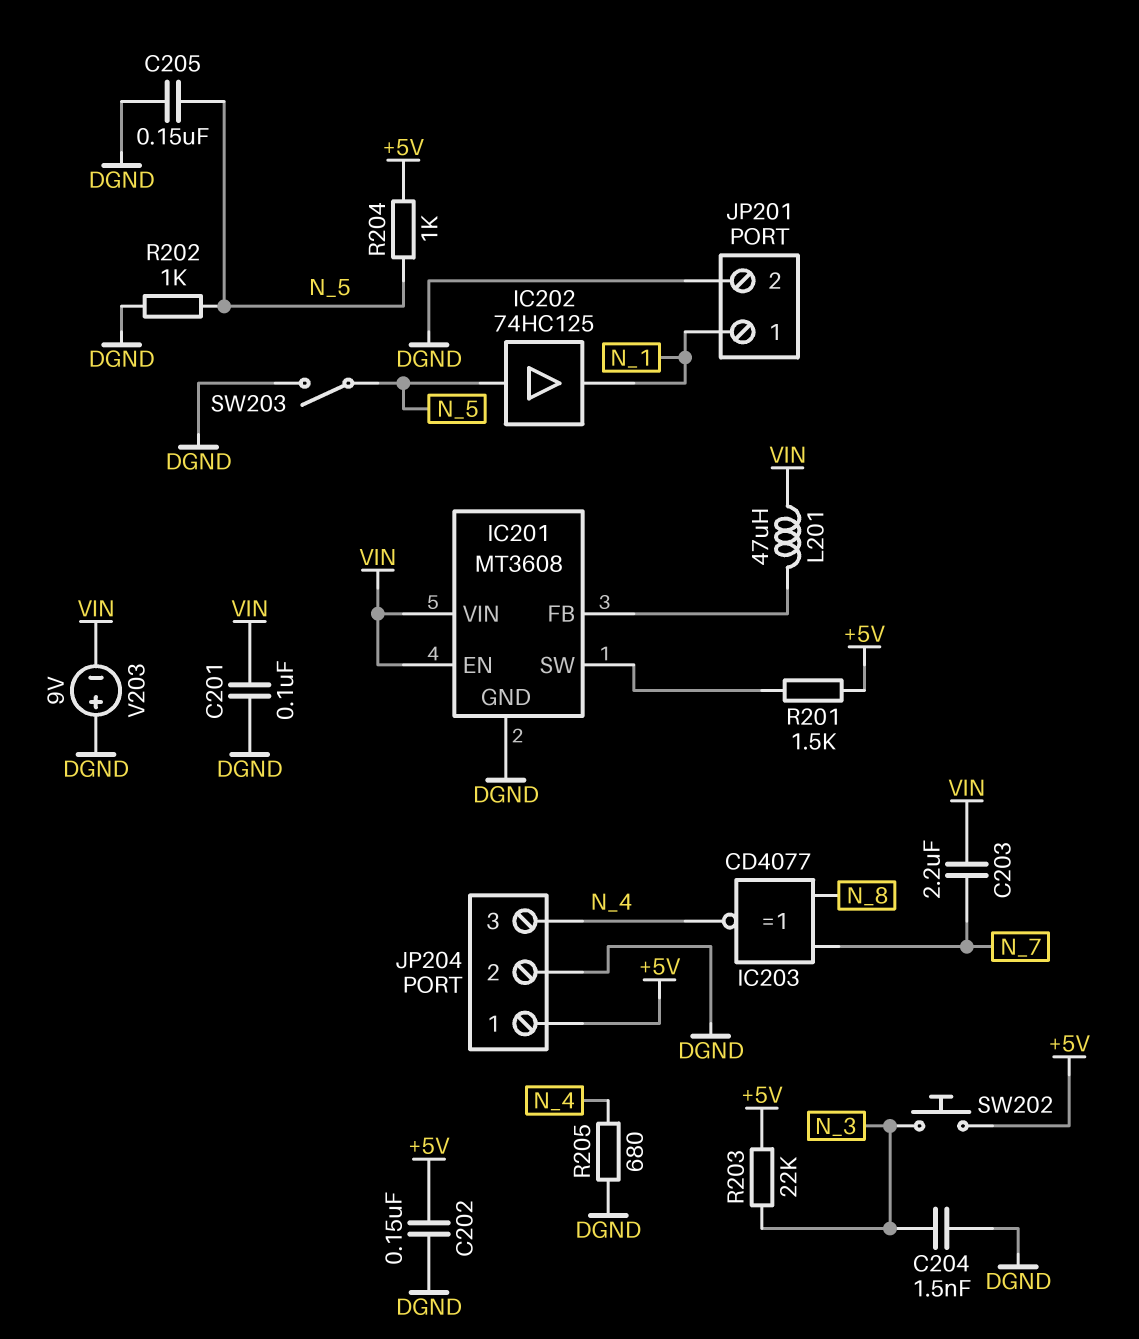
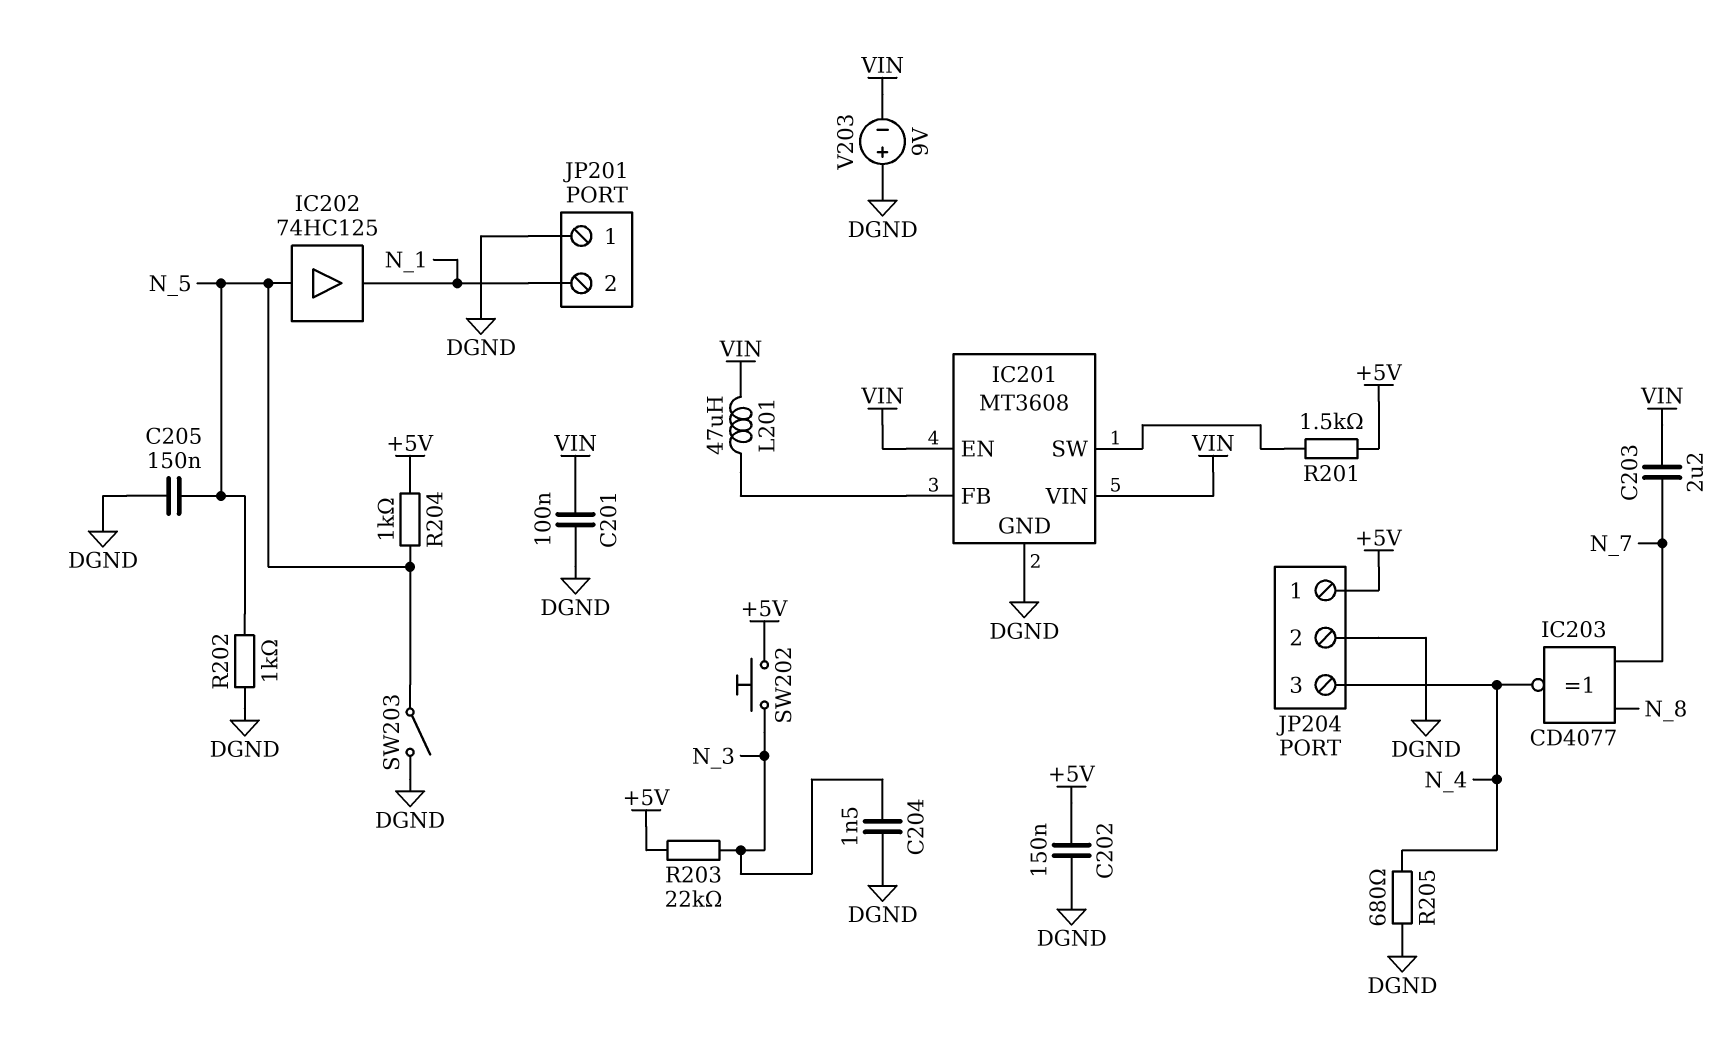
JP201 pin 1: N_1 -> DGND
JP201 pin 2: DGND -> N_1

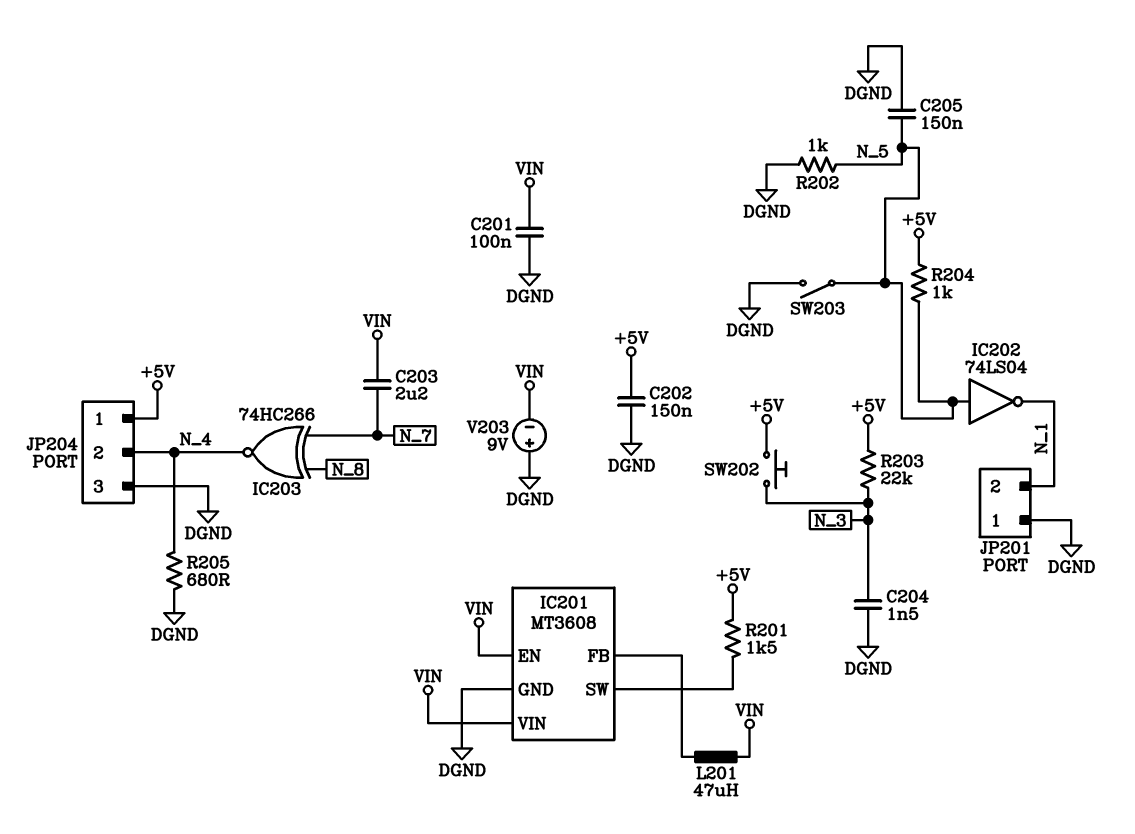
IC202: buffer 74HC125 (in N_5, out N_1) -> NOT 74LS04 (in N_5, out N_1)
IC203: XNOR CD4077 (in N_7, in N_8, out N_4) -> XNOR 74HC266 (in N_7, in N_8, out N_4)
JP204 pin 2: DGND -> N_4
JP204 pin 3: N_4 -> DGND

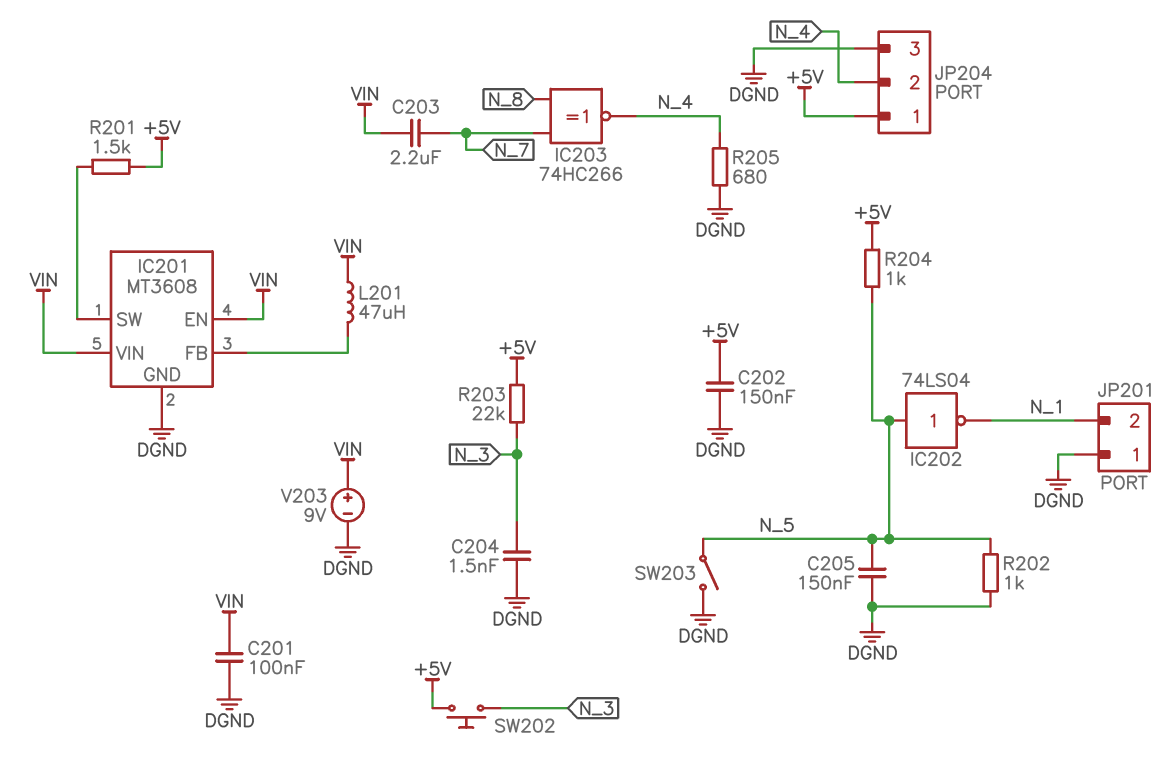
V203: 9V (plus DGND, minus VIN) -> 9V (plus VIN, minus DGND)

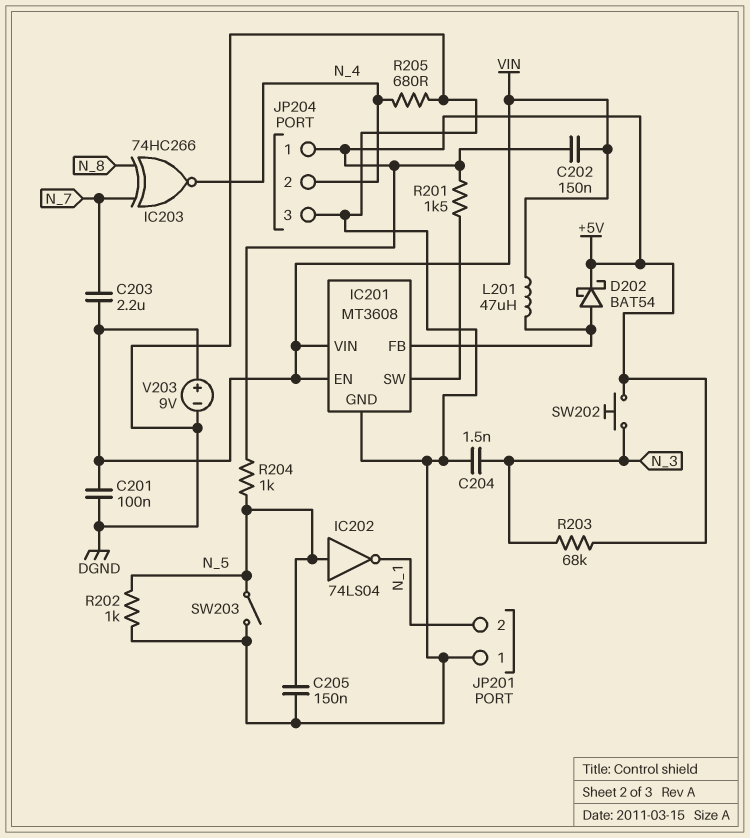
C202: 150nF (+5V, DGND) -> 150nF (+5V, VIN)
D202: none -> schottky BAT54 (A IC201/FB, K +5V)
R203: 22k (+5V, N_3) -> 68k (+5V, N_3)

